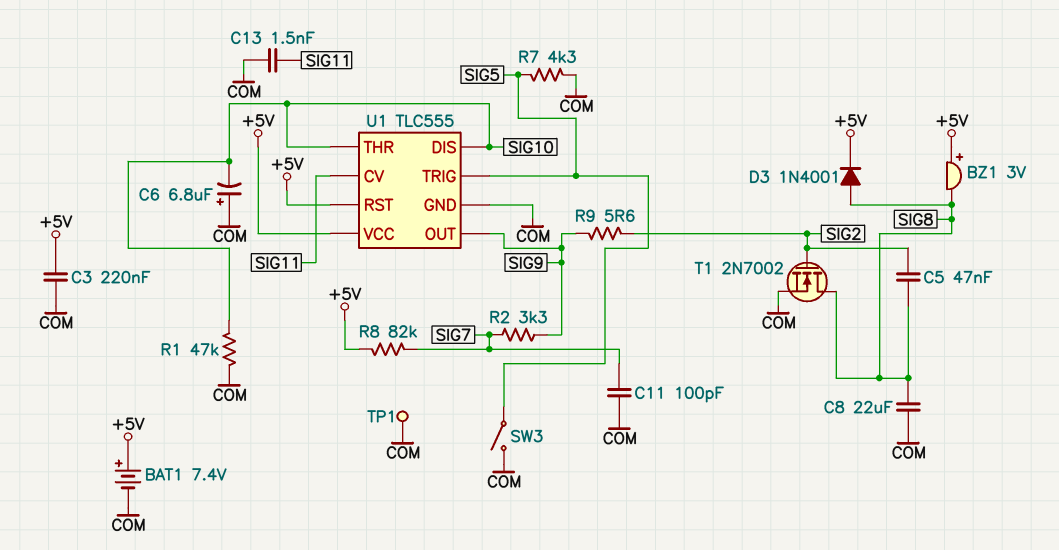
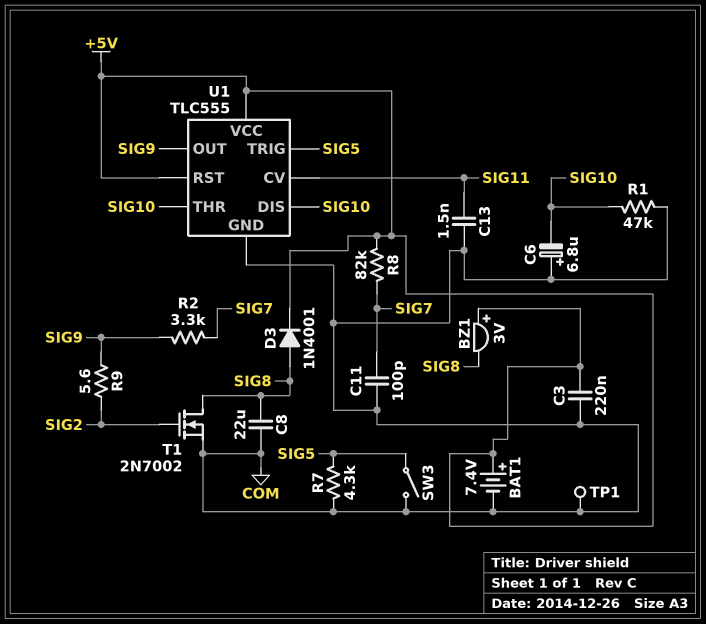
C5: 47nF (SIG2, SIG8) -> none

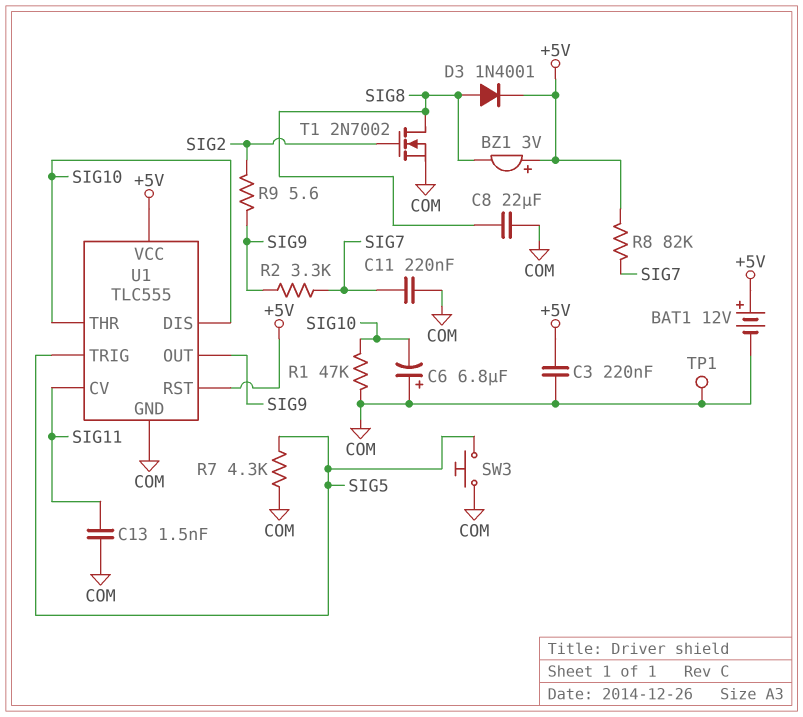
BAT1: 7.4V (plus +5V, minus COM) -> 12V (plus +5V, minus COM)
C11: 100pF (COM, SIG7) -> 220nF (COM, SIG7)
SW3: switch (COM, SIG5) -> button (COM, SIG5)

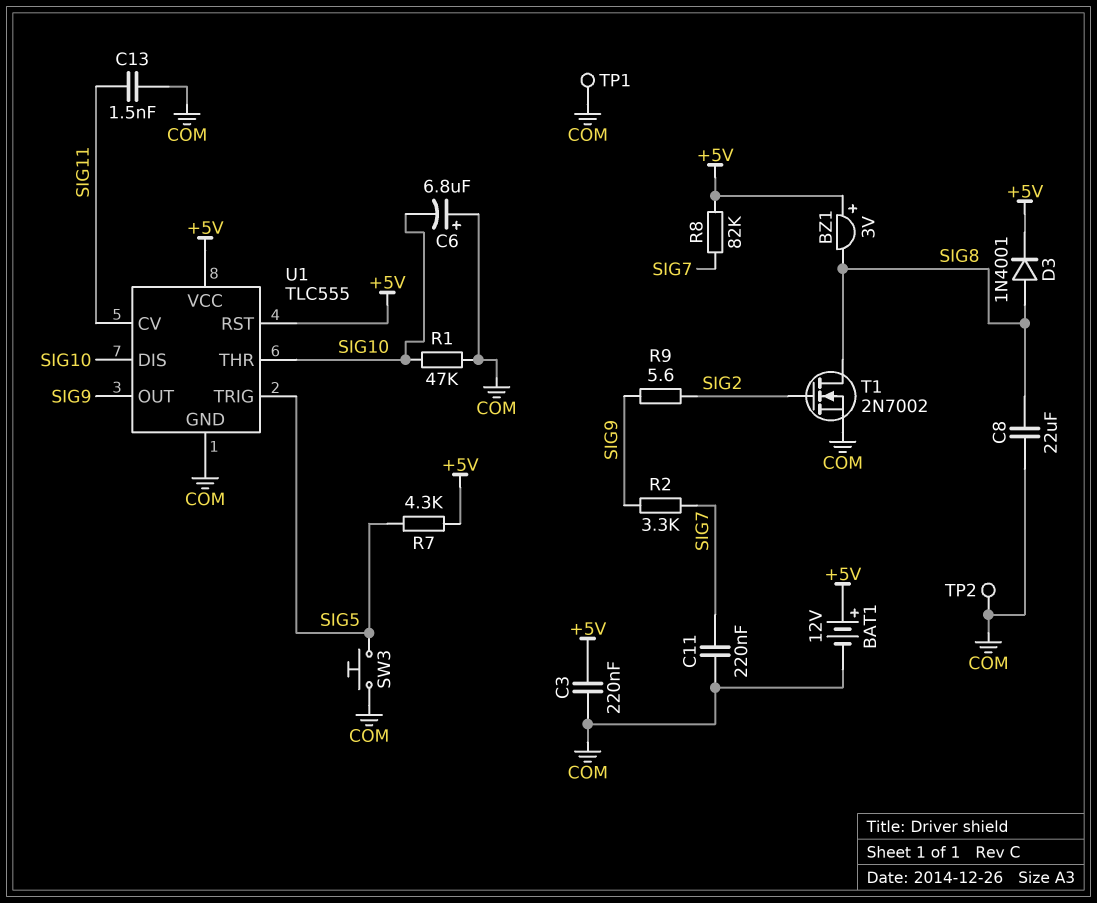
R7: 4.3k (COM, SIG5) -> 4.3k (+5V, SIG5)
TP2: none -> test point (COM)

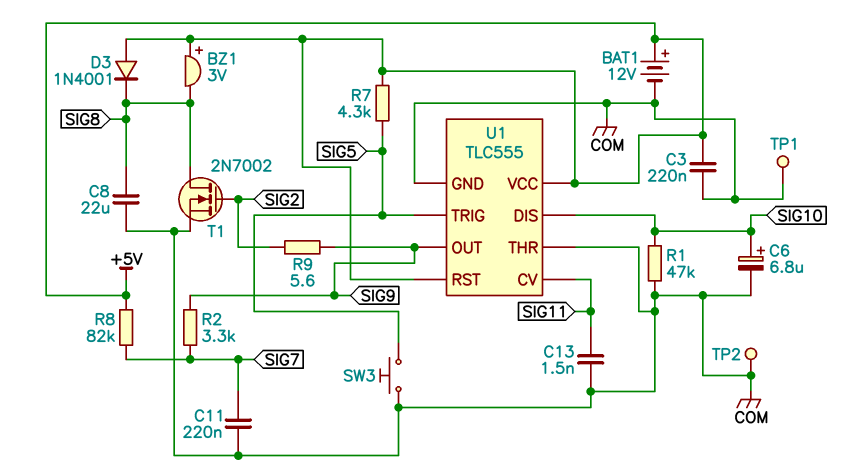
C6: 6.8uF (plus COM, minus SIG10) -> 6.8uF (plus SIG10, minus COM)
D3: diode 1N4001 (A SIG8, K +5V) -> diode 1N4001 (A +5V, K SIG8)
U1 pin THR: SIG10 -> COM

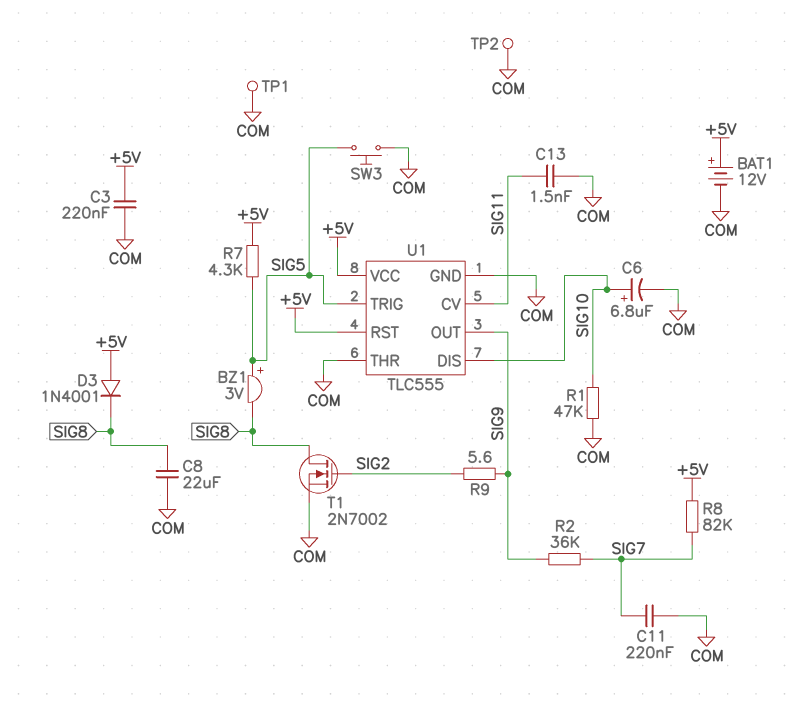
BZ1: buzzer 3V (plus +5V, minus SIG8) -> buzzer 3V (plus SIG5, minus SIG8)
R2: 3.3k (SIG7, SIG9) -> 36k (SIG7, SIG9)

